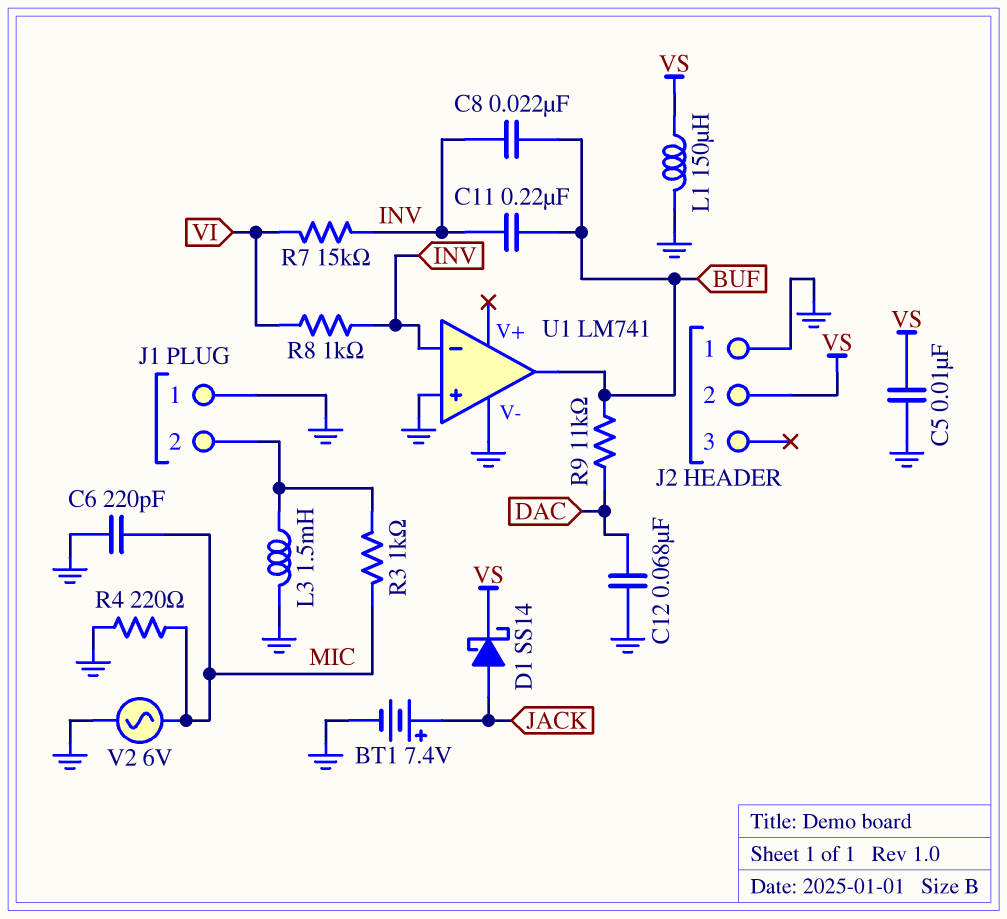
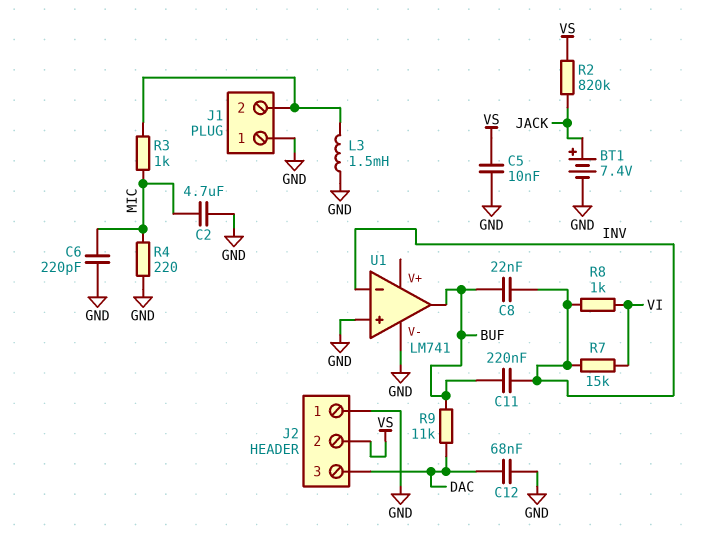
C2: none -> 4.7uF (GND, MIC)
D1: schottky SS14 (A JACK, K VS) -> none
J2 pin 3: none -> DAC
L1: 150uH (GND, VS) -> none
R2: none -> 820k (JACK, VS)
V2: AC 6V (GND, MIC) -> none

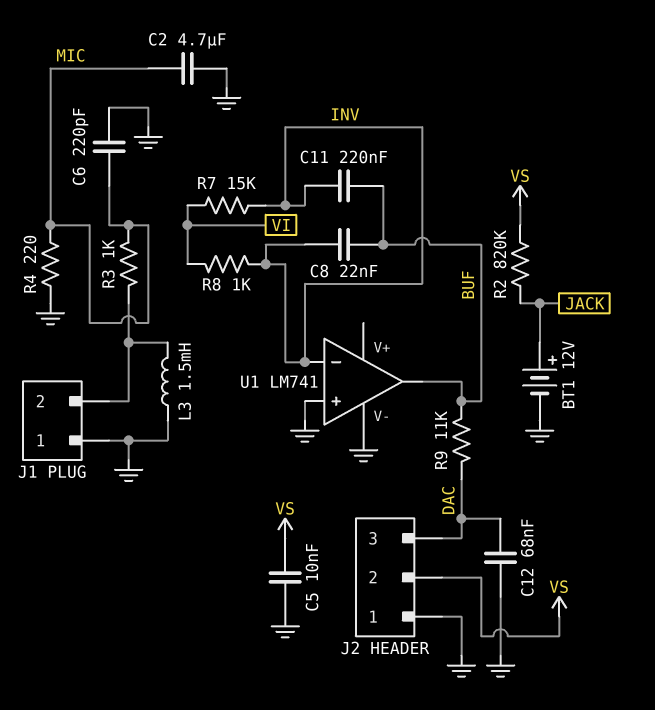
BT1: 7.4V (plus JACK, minus GND) -> 12V (plus JACK, minus GND)

